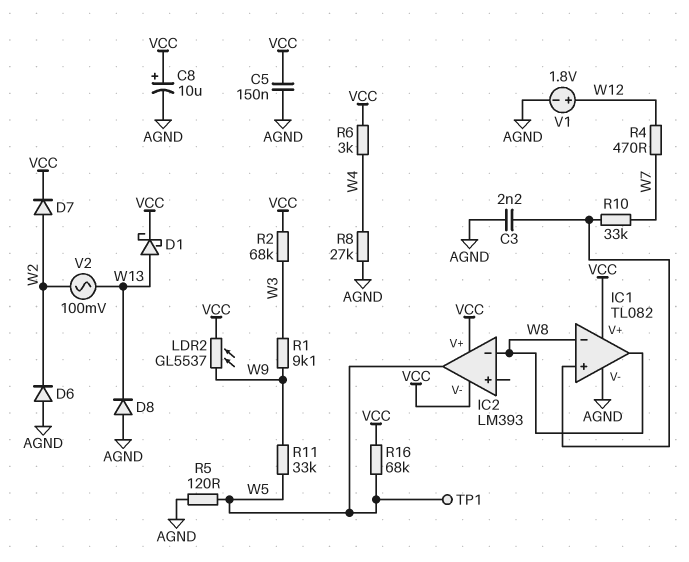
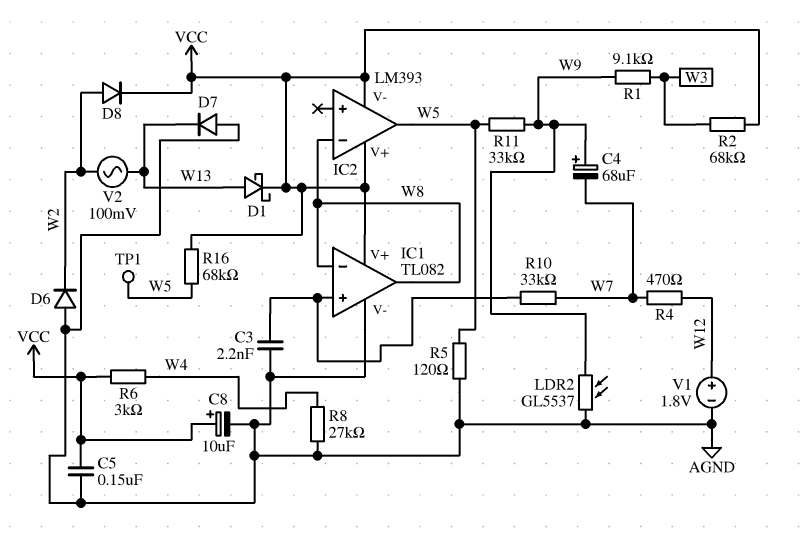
C4: none -> 68uF (plus W9, minus W7)
D7: diode (A W2, K VCC) -> diode (A AGND, K W13)
D8: diode (A AGND, K W13) -> diode (A W2, K VCC)
LDR2: GL5537 (VCC, W9) -> GL5537 (AGND, W9)

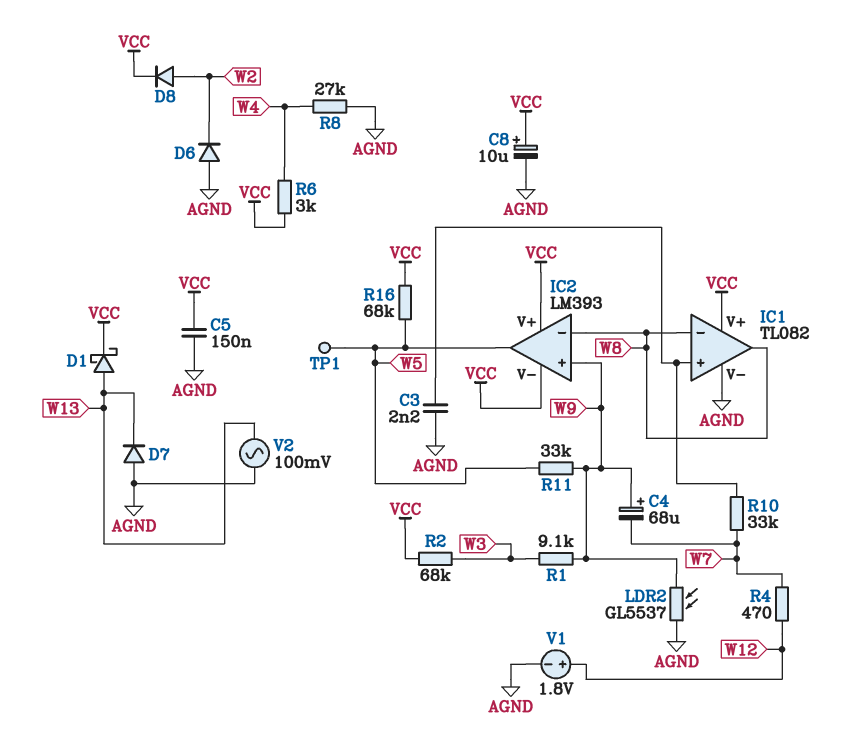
IC2 pin in+: none -> W9
R5: 120 (AGND, W5) -> none
V2: AC 100mV (W2, W13) -> AC 100mV (AGND, W13)

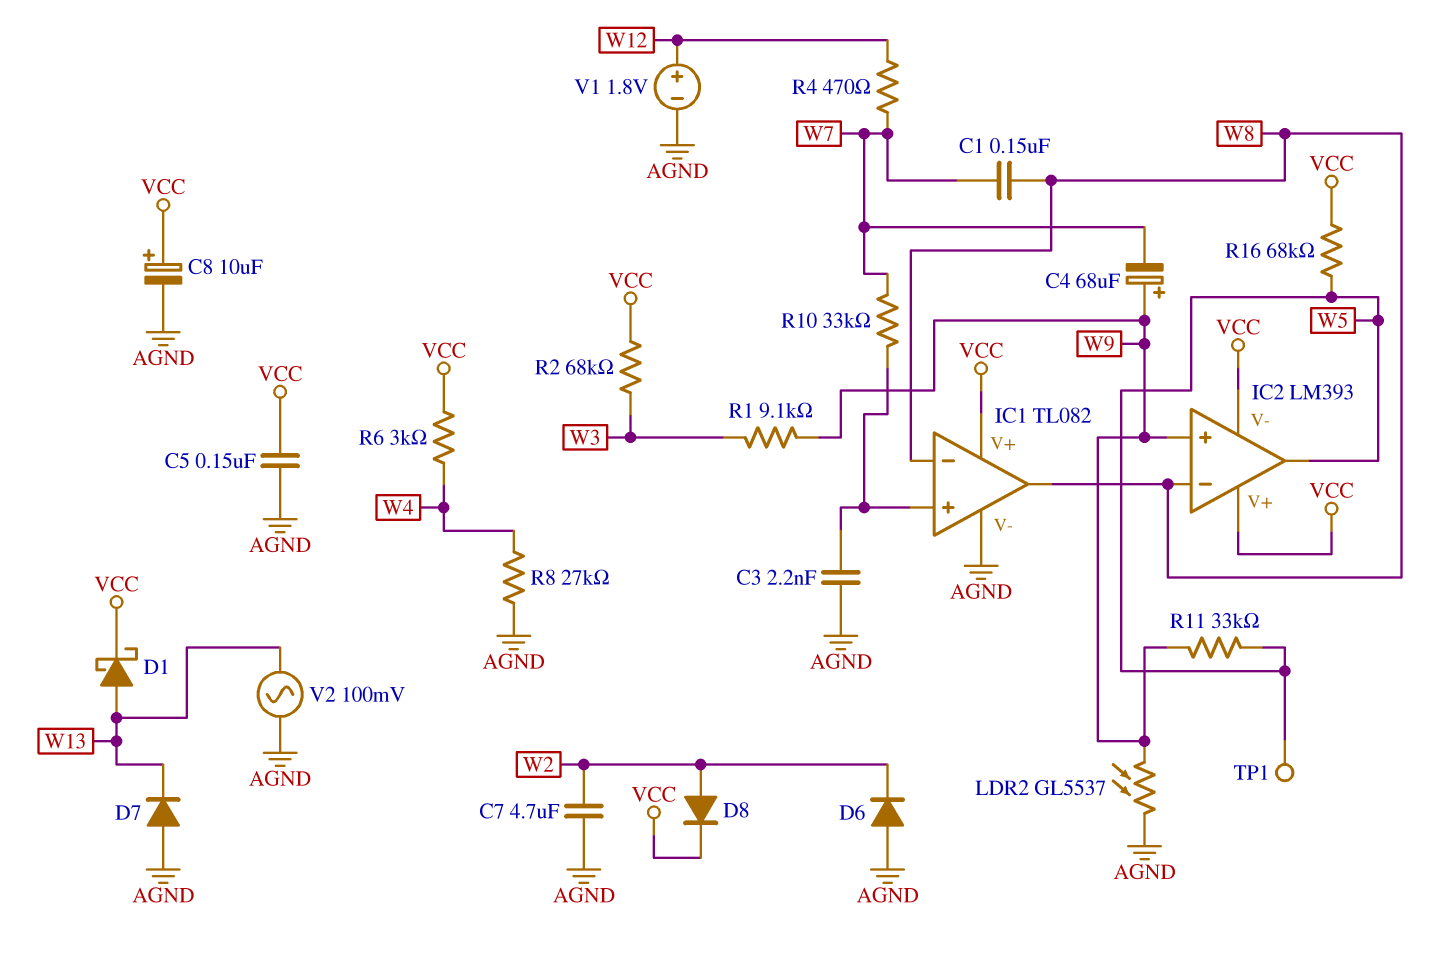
C1: none -> 150nF (W7, W8)
C7: none -> 4.7uF (AGND, W2)

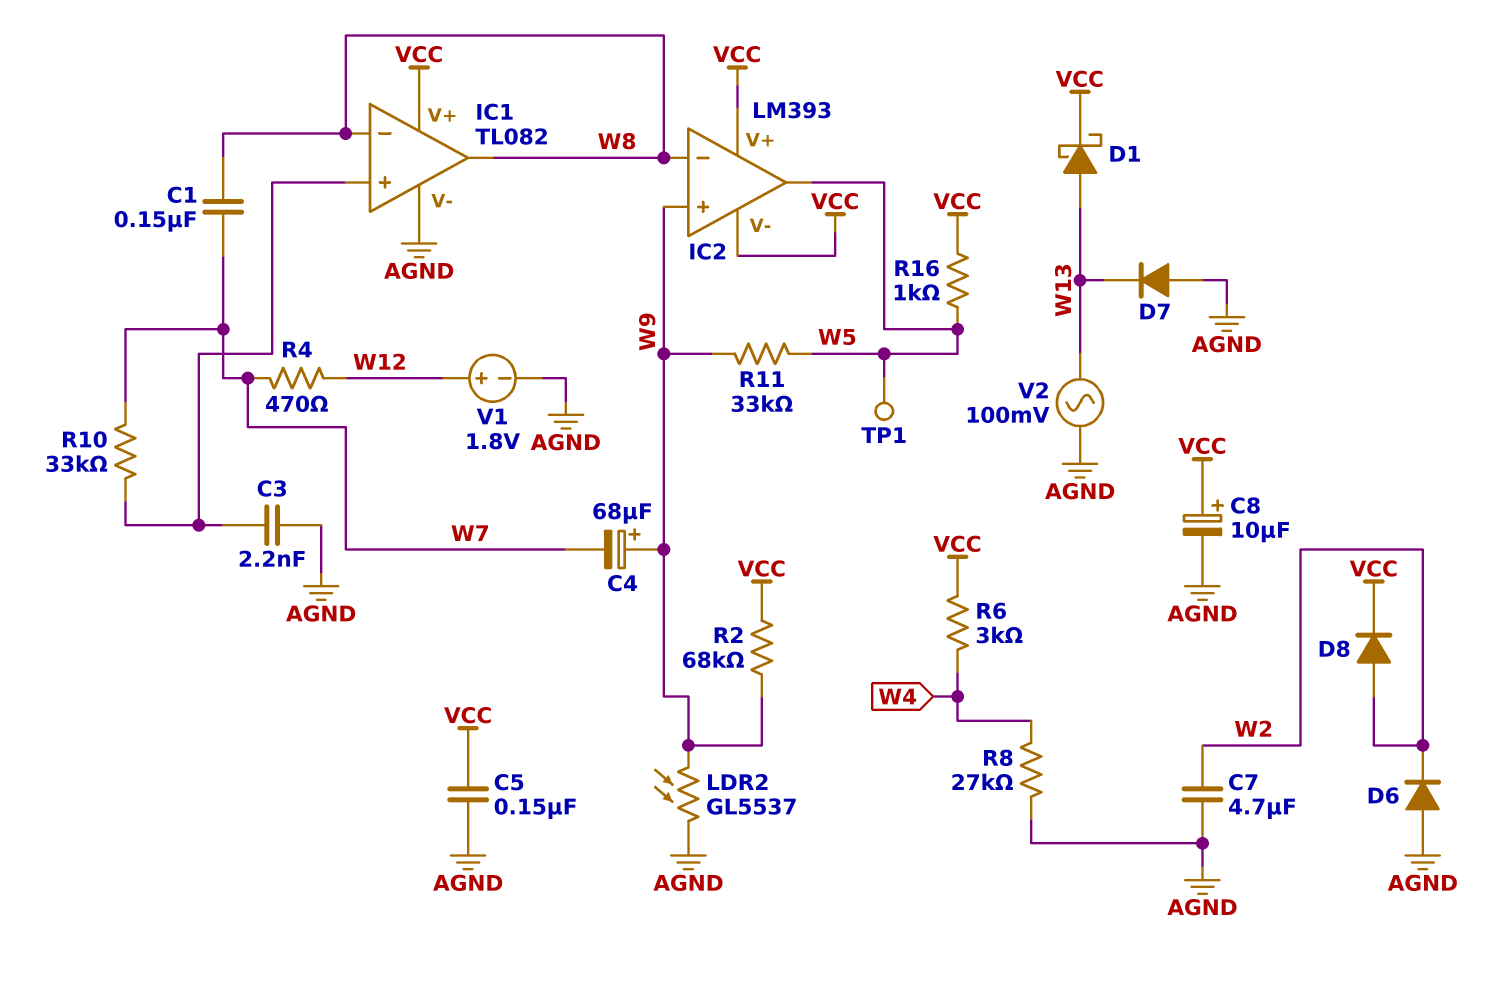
R1: 9.1k (W3, W9) -> none
R2: 68k (VCC, W3) -> 68k (VCC, W9)
R16: 68k (VCC, W5) -> 1k (VCC, W5)

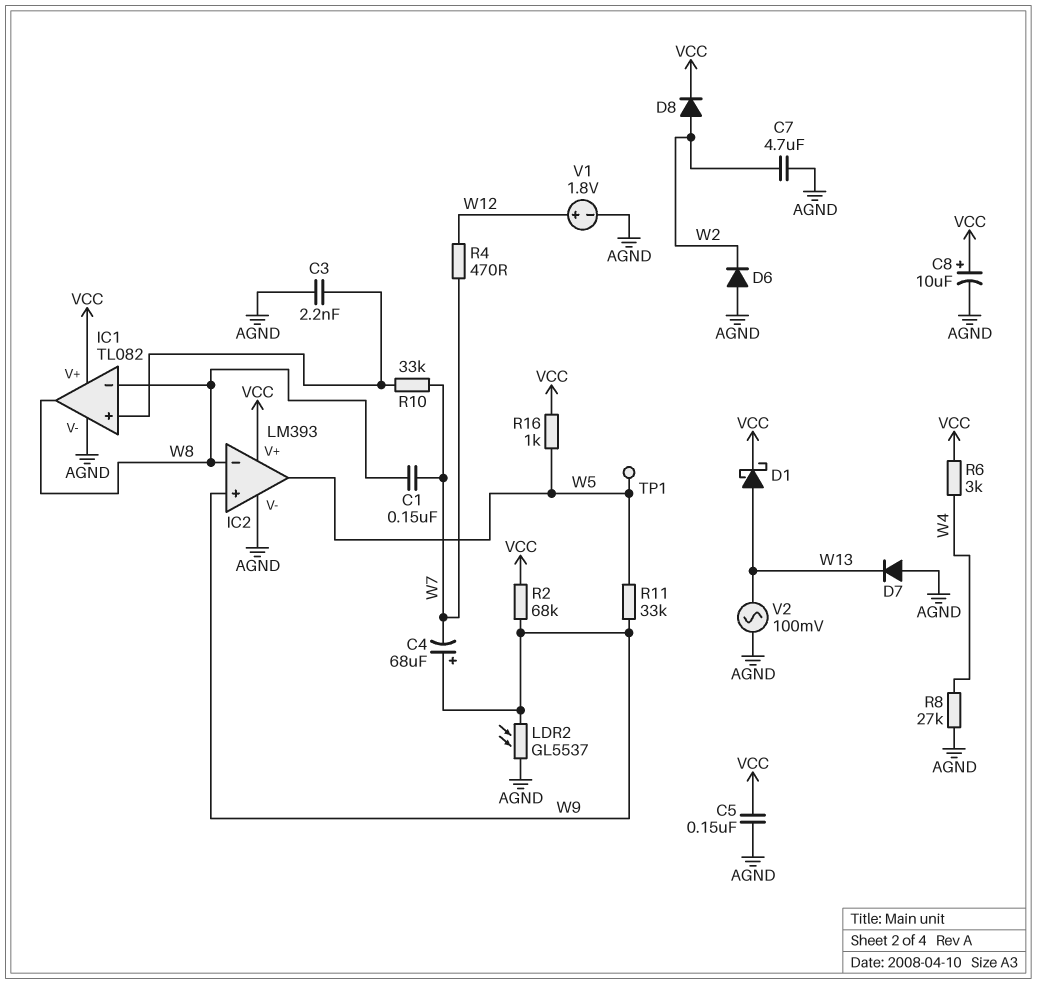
IC2 pin V-: VCC -> AGND

